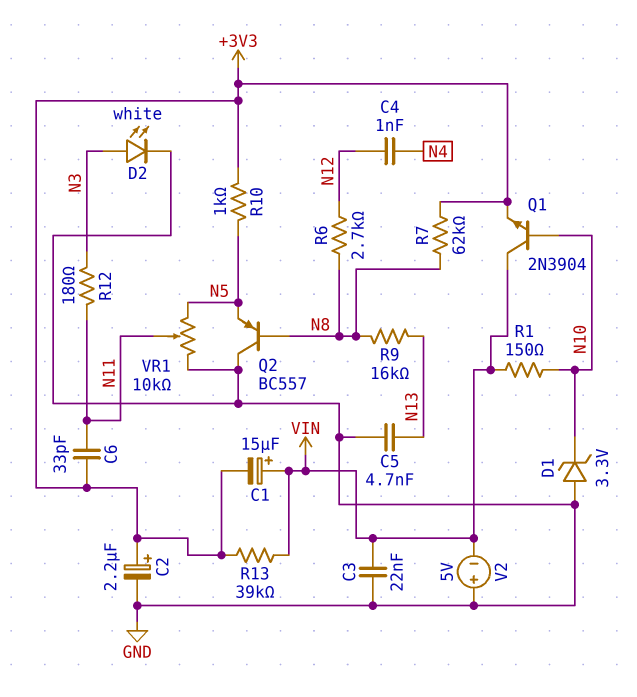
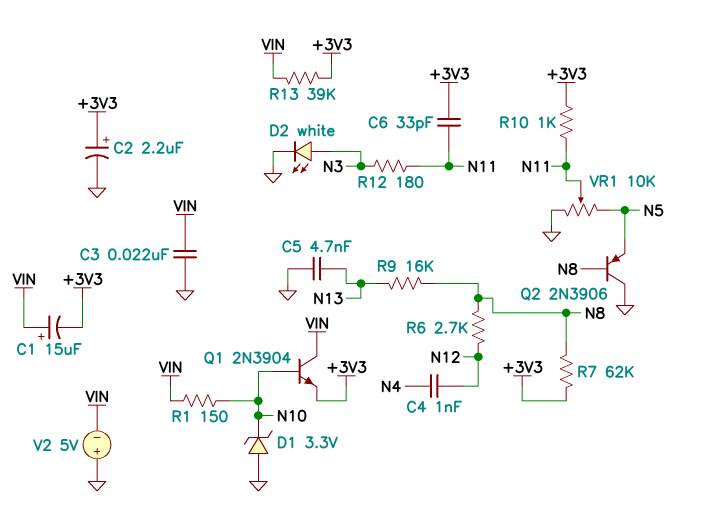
Q2: PNP BC557 (B N8, C GND, E N5) -> PNP 2N3906 (B N8, C GND, E N5)
R10: 1k (+3V3, N5) -> 1k (+3V3, N11)

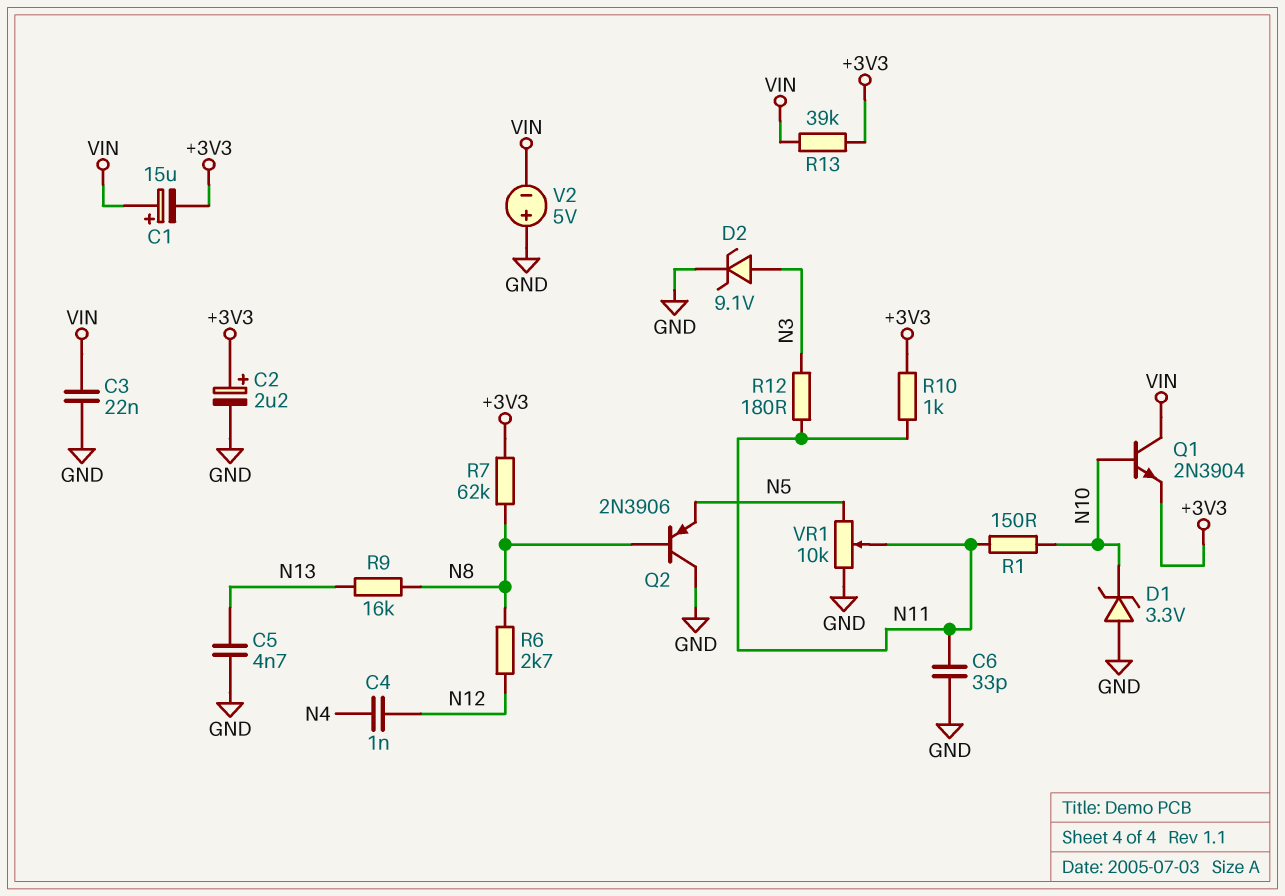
C6: 33pF (+3V3, N11) -> 33pF (GND, N11)
D2: LED white (A N3, K GND) -> zener 9.1V (A N3, K GND)
R1: 150 (N10, VIN) -> 150 (N10, N11)

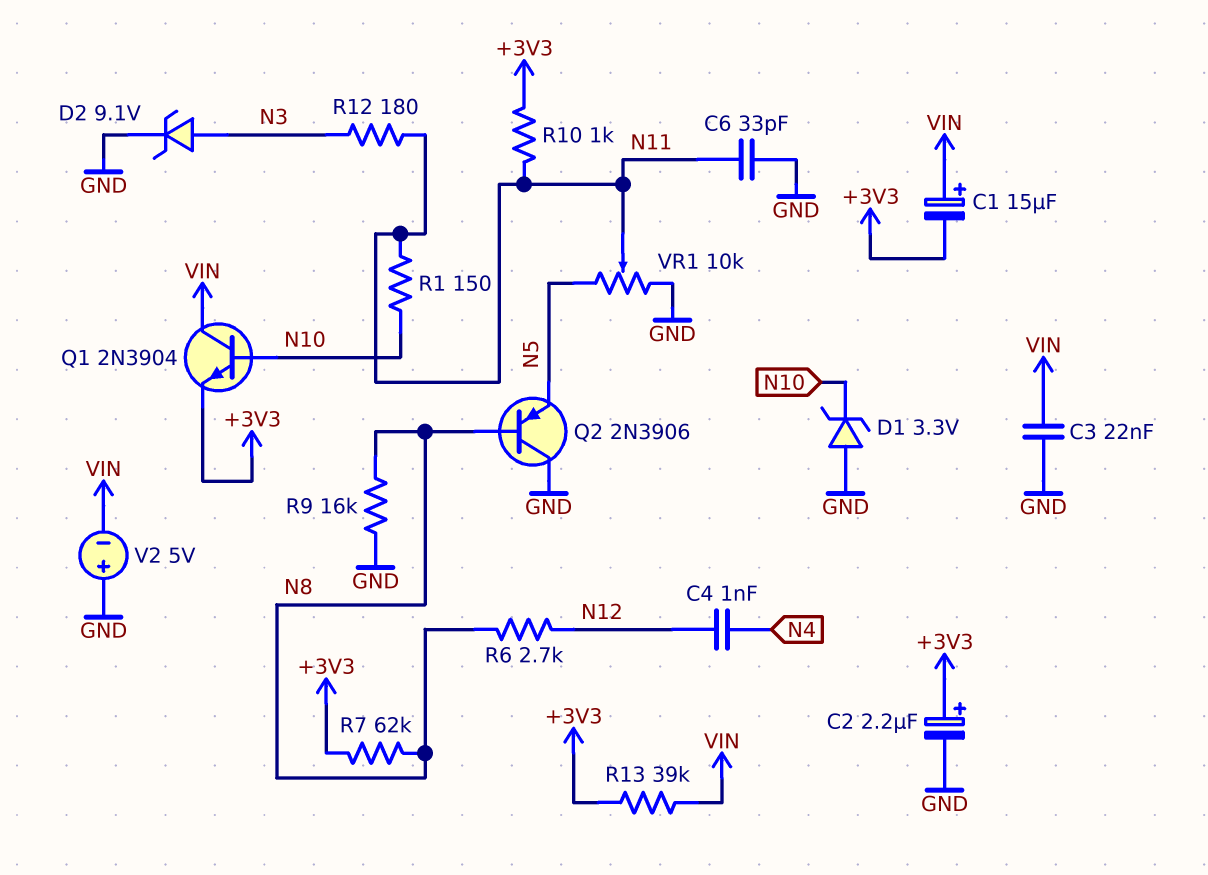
C5: 4.7nF (GND, N13) -> none
R9: 16k (N8, N13) -> 16k (GND, N8)

